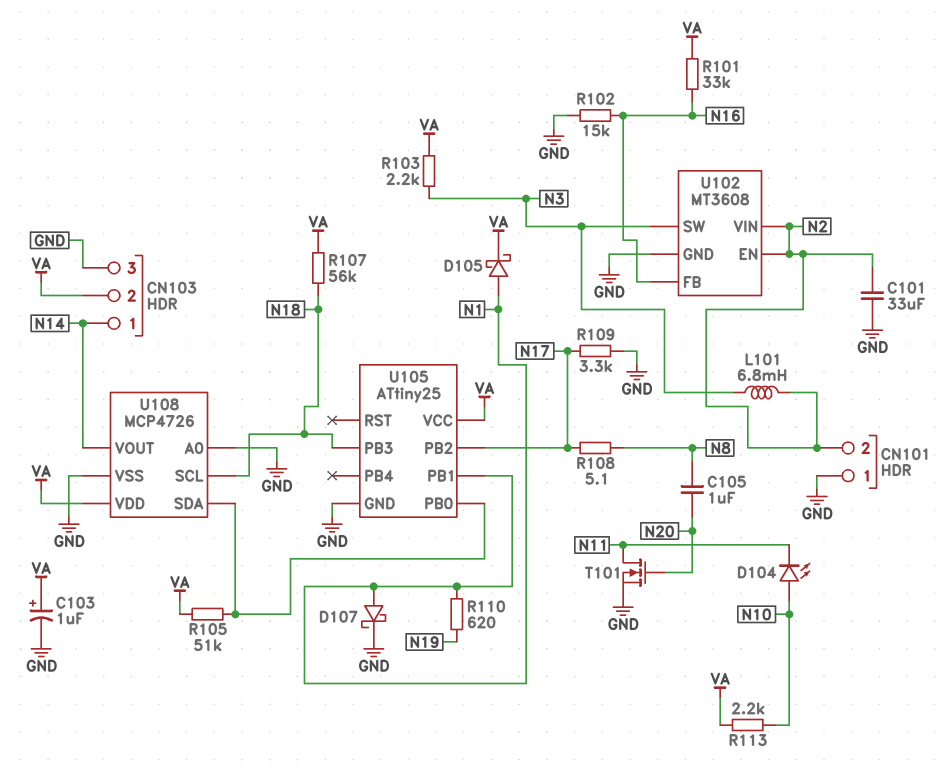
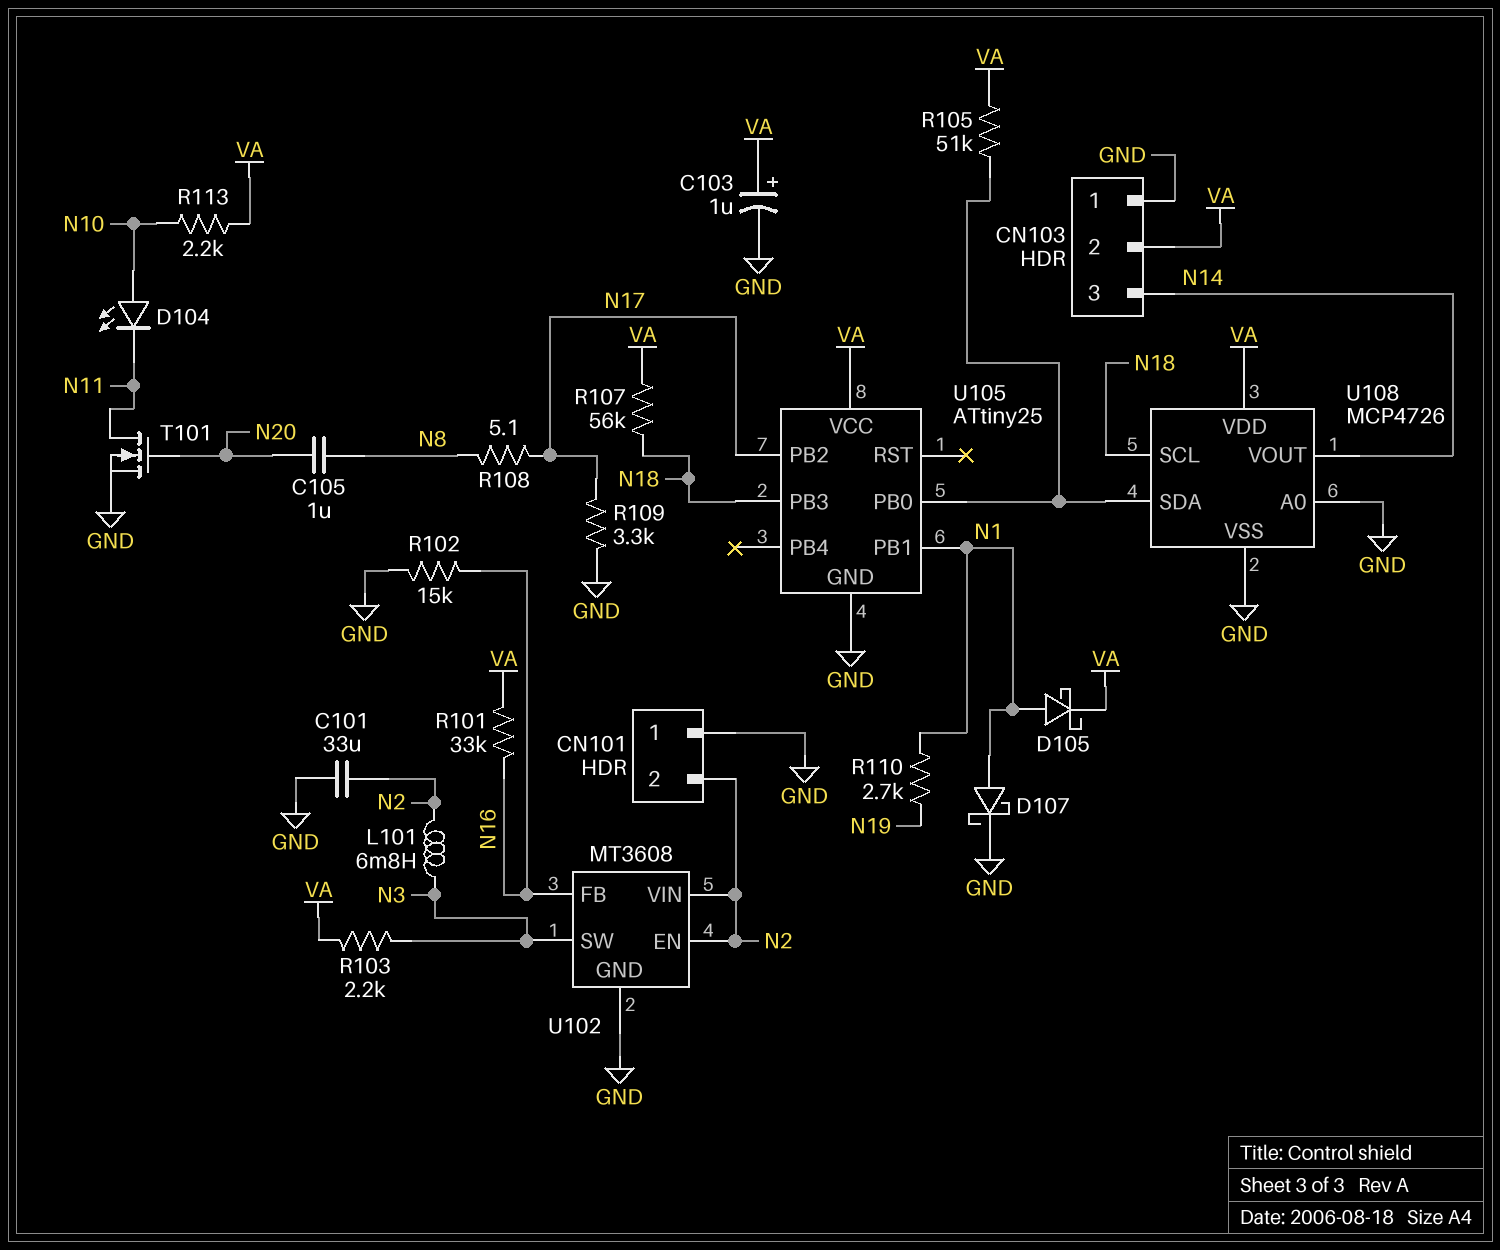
CN103 pin 1: N14 -> GND
CN103 pin 3: GND -> N14
R110: 620 (N1, N19) -> 2.7k (N1, N19)

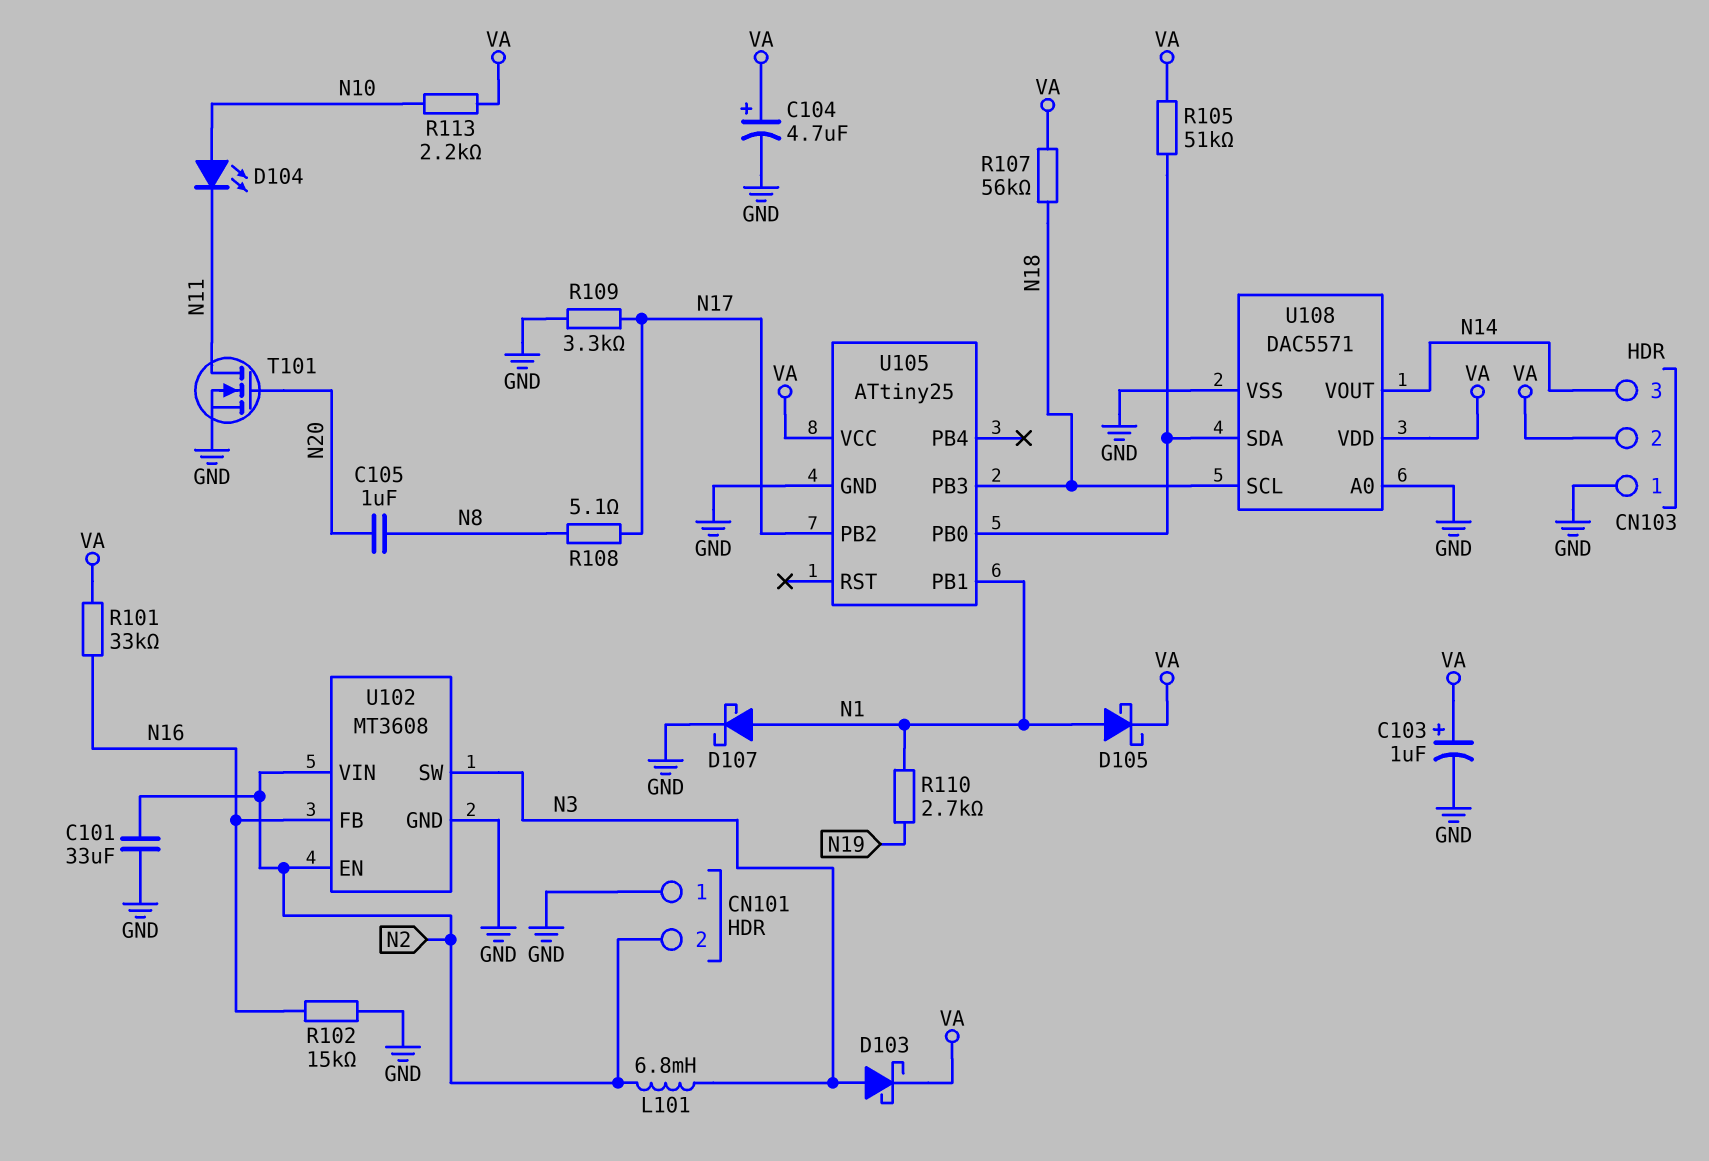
C104: none -> 4.7uF (plus VA, minus GND)
D103: none -> schottky (A N3, K VA)
R103: 2.2k (N3, VA) -> none
U108: MCP4726 -> DAC5571

